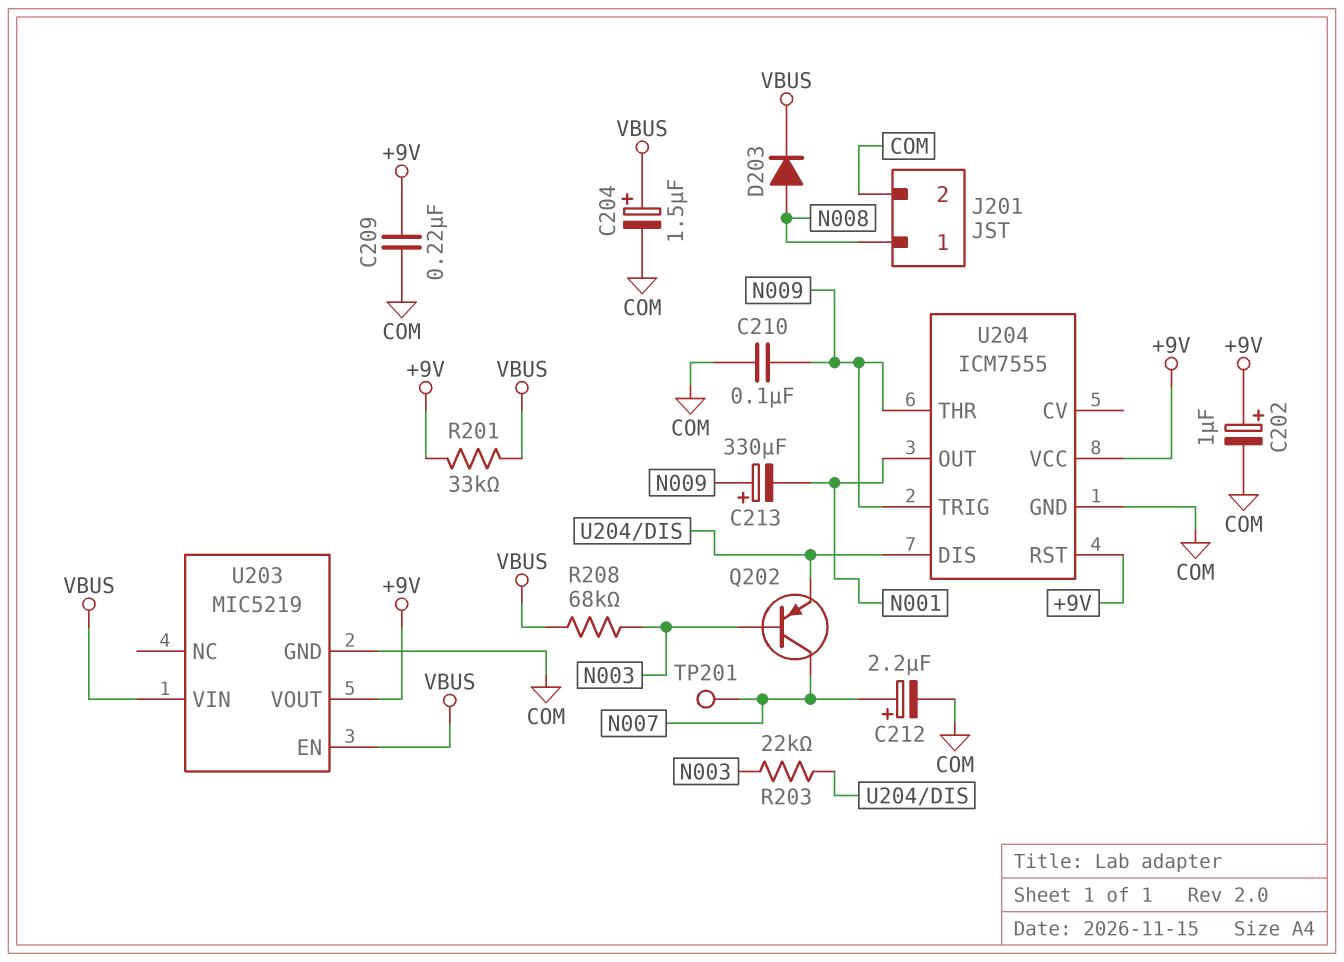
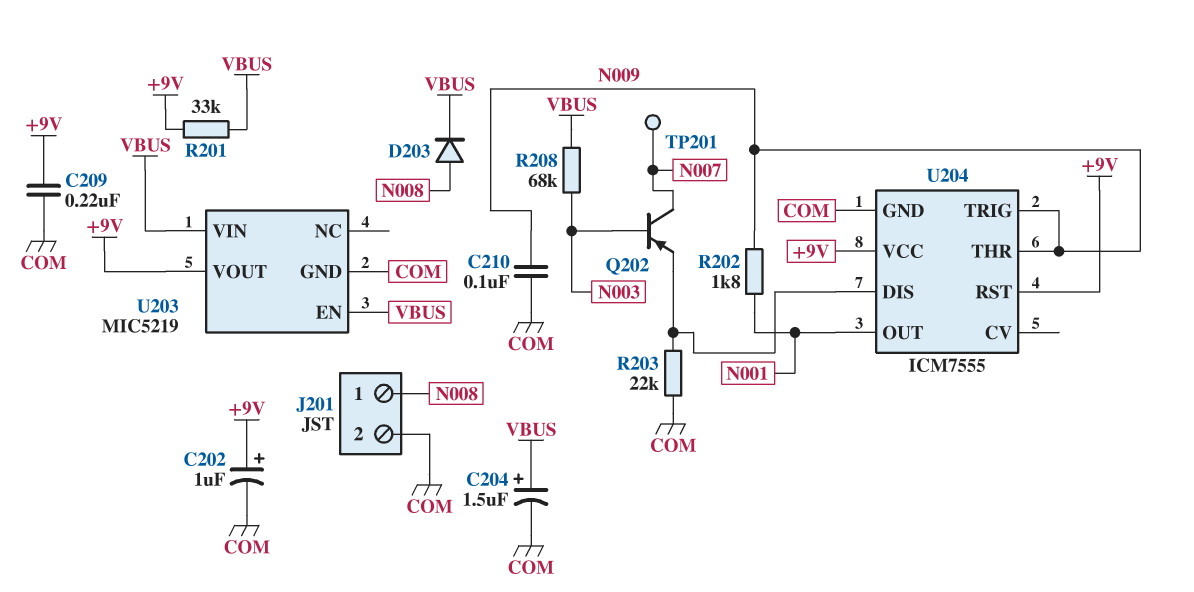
C212: 2.2uF (plus N007, minus COM) -> none
C213: 330uF (plus N009, minus N001) -> none
R202: none -> 1.8k (N001, N009)
R203: 22k (N003, U204/DIS) -> 22k (COM, U204/DIS)

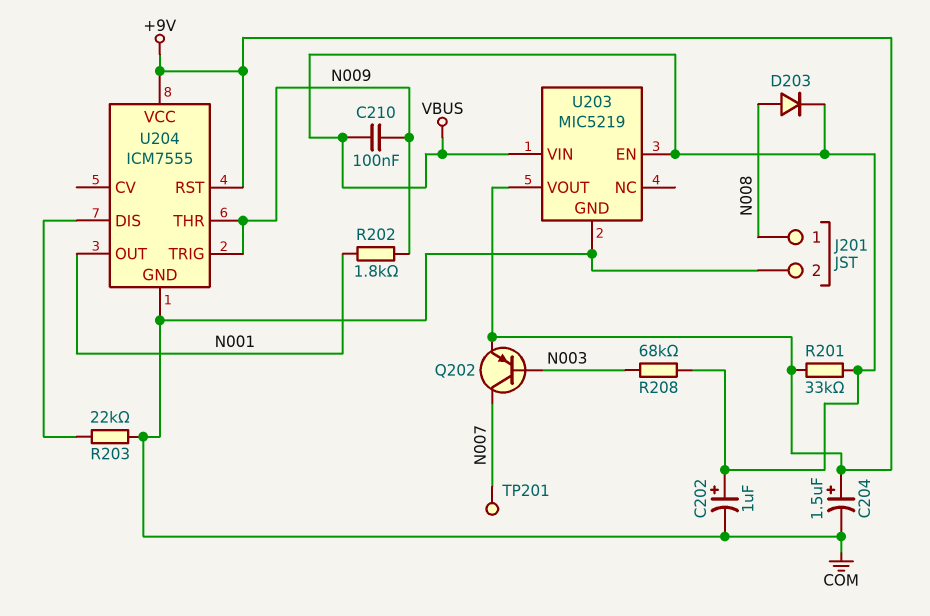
C202: 1uF (plus +9V, minus COM) -> 1uF (plus VBUS, minus COM)
C204: 1.5uF (plus VBUS, minus COM) -> 1.5uF (plus +9V, minus COM)
C209: 220nF (+9V, COM) -> none
C210: 100nF (COM, N009) -> 100nF (N009, VBUS)
Q202: PNP (B N003, C N007, E U204/DIS) -> PNP (B N003, C N007, E +9V)

